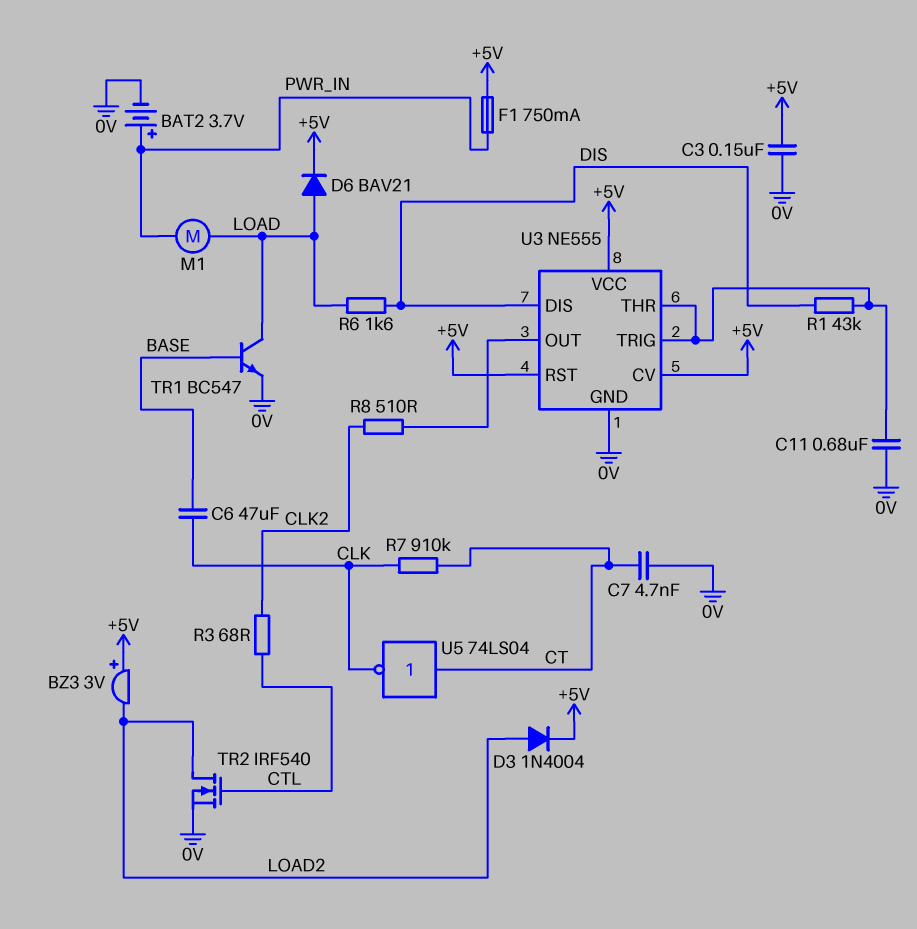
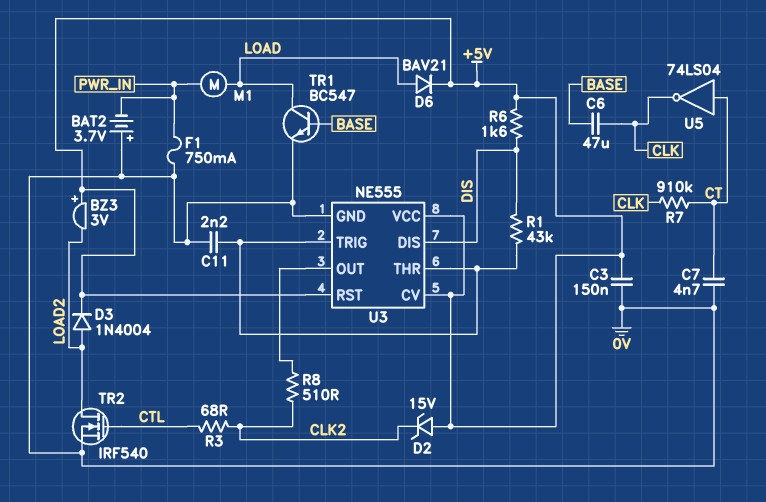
BAT2: 3.7V (plus PWR_IN, minus 0V) -> 3.7V (plus 0V, minus PWR_IN)
C11: 680nF (0V, U3/THR) -> 2.2nF (0V, U3/THR)
D2: none -> zener 15V (A +5V, K CLK2)
F1: 750mA (+5V, PWR_IN) -> 750mA (0V, PWR_IN)
R6: 1.6k (DIS, LOAD) -> 1.6k (+5V, DIS)

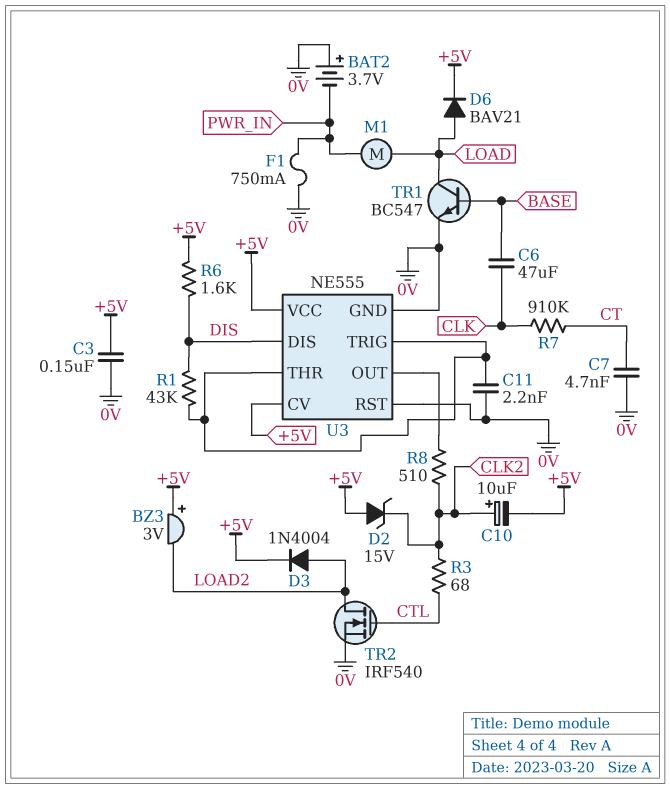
C10: none -> 10uF (plus CLK2, minus +5V)
U3 pin RST: +5V -> 0V
U5: NOT 74LS04 (in CT, out CLK) -> none

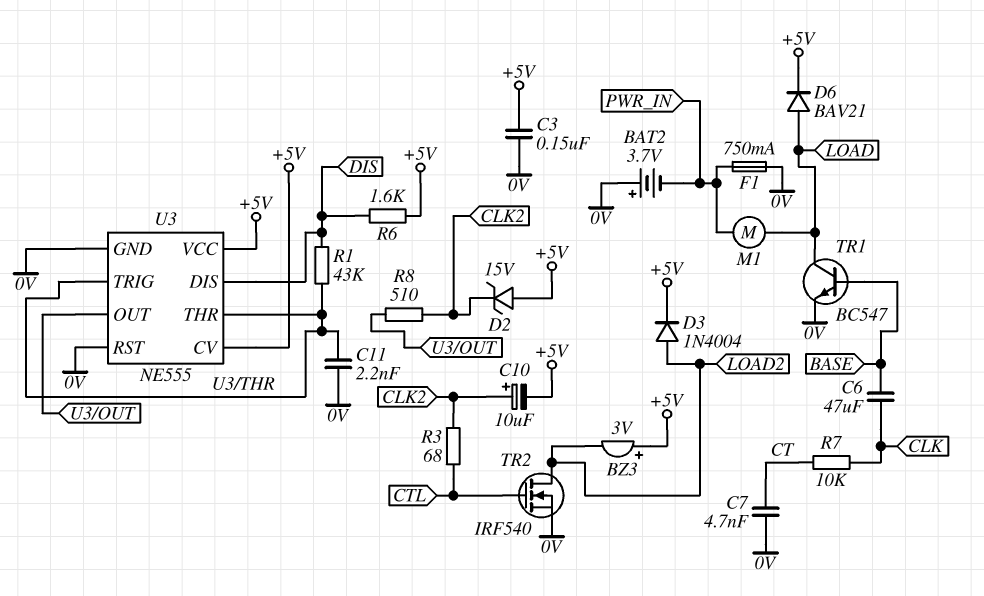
R7: 910k (CLK, CT) -> 10k (CLK, CT)

